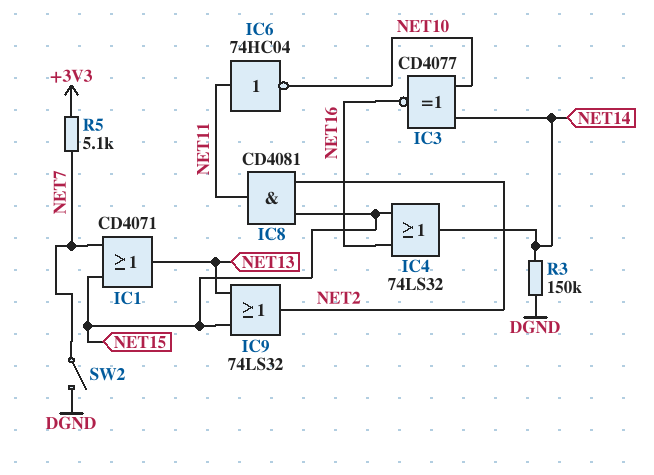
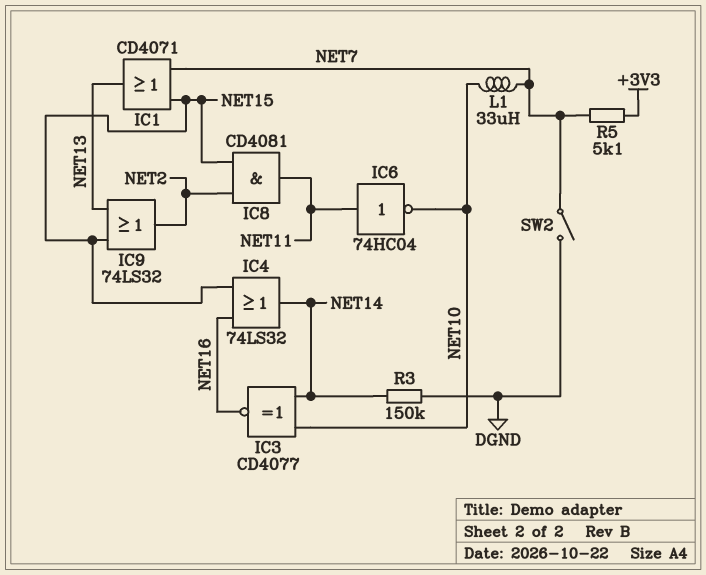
L1: none -> 33uH (NET7, NET10)

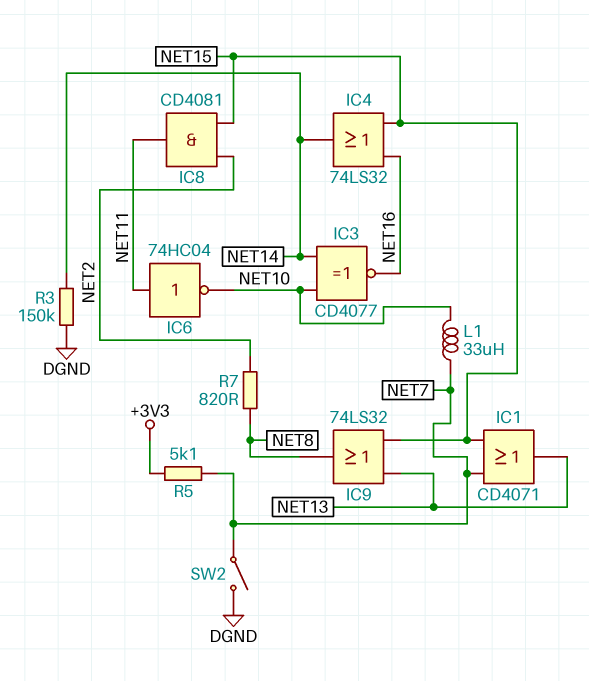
IC9: OR 74LS32 (in NET13, in NET15, out NET2) -> OR 74LS32 (in NET13, in NET15, out NET8)
R7: none -> 820 (NET2, NET8)

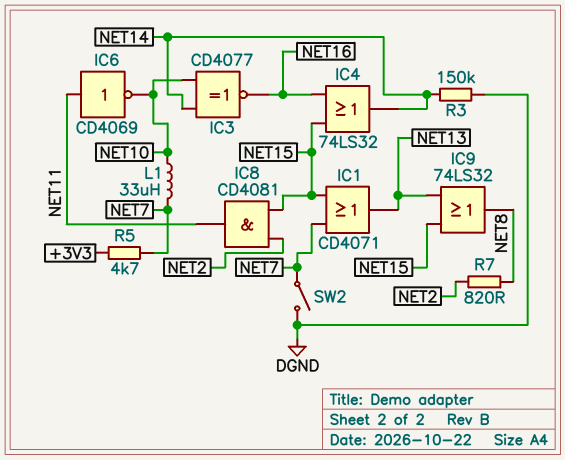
IC6: NOT 74HC04 (in NET11, out NET10) -> NOT CD4069 (in NET11, out NET10)
R5: 5.1k (+3V3, NET7) -> 4.7k (+3V3, NET7)

